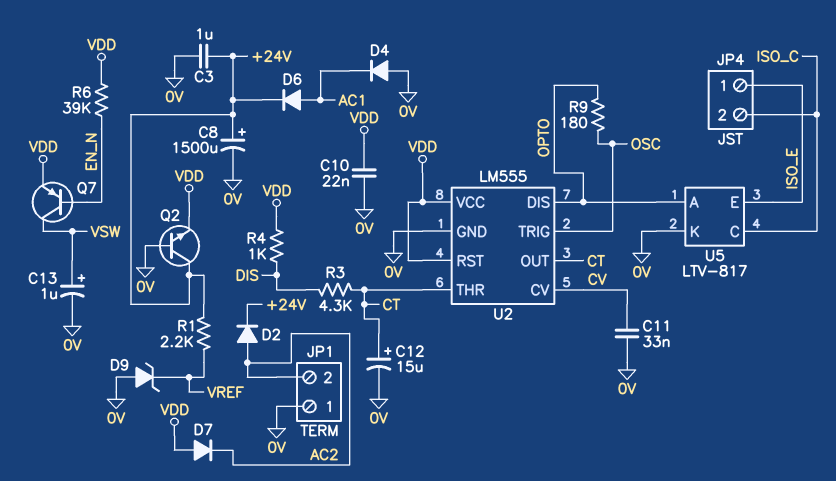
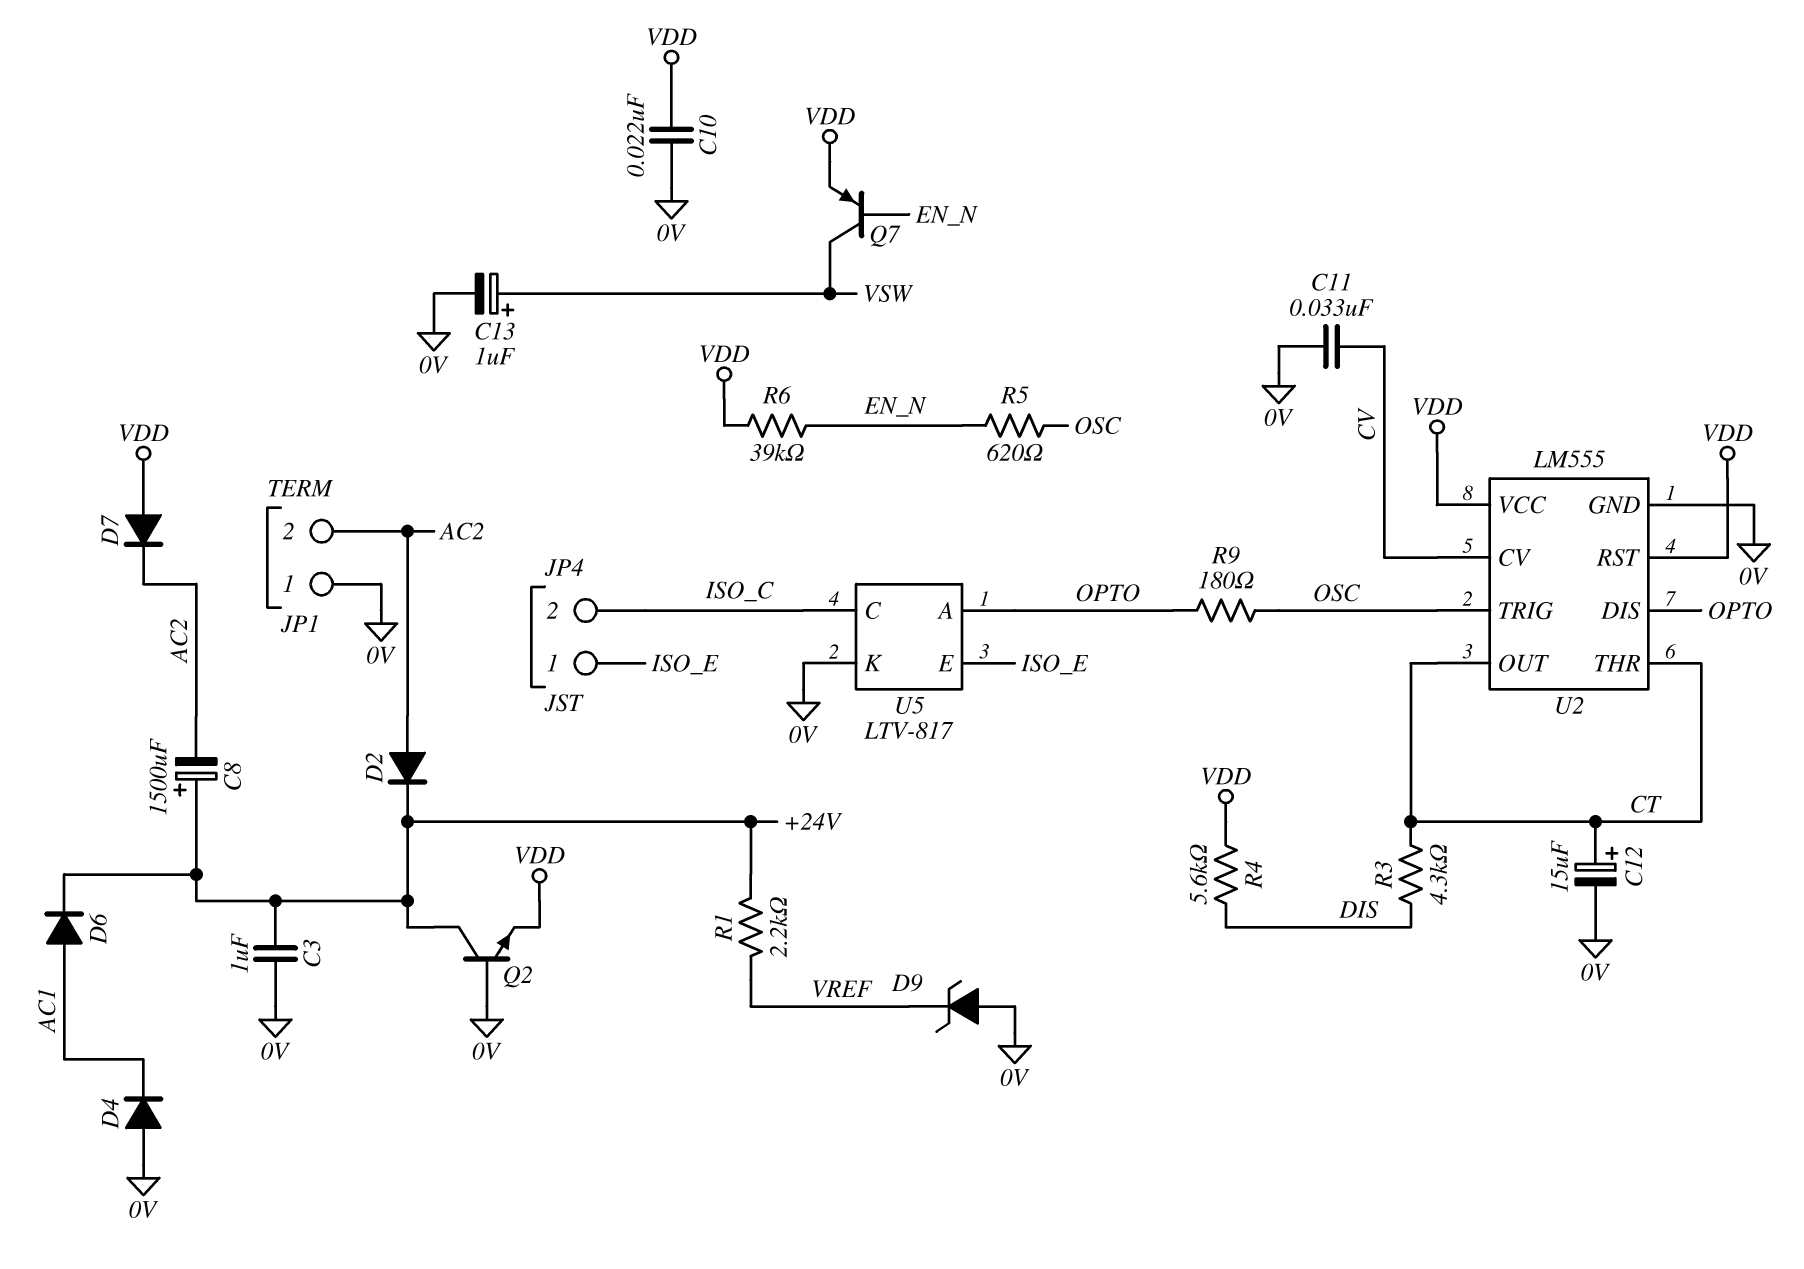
C8: 1500uF (plus +24V, minus 0V) -> 1500uF (plus +24V, minus AC2)
R4: 1k (DIS, VDD) -> 5.6k (DIS, VDD)
R5: none -> 620 (EN_N, OSC)

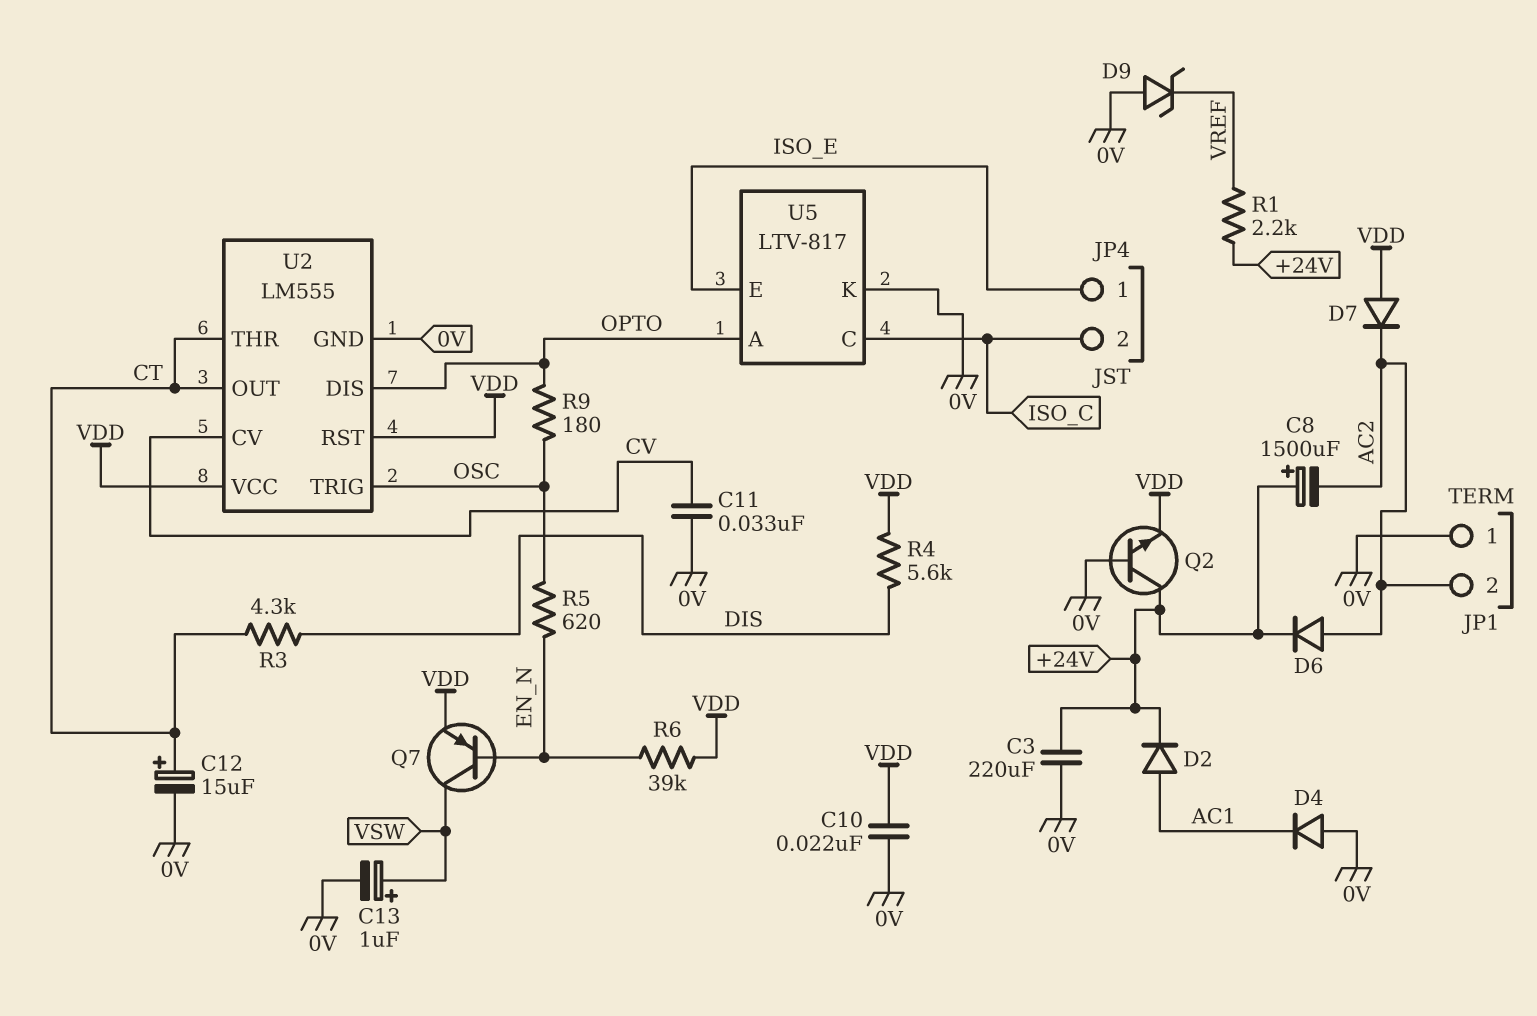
C3: 1uF (+24V, 0V) -> 220uF (+24V, 0V)
D2: diode (A AC2, K +24V) -> diode (A AC1, K +24V)
D6: diode (A AC1, K +24V) -> diode (A AC2, K +24V)

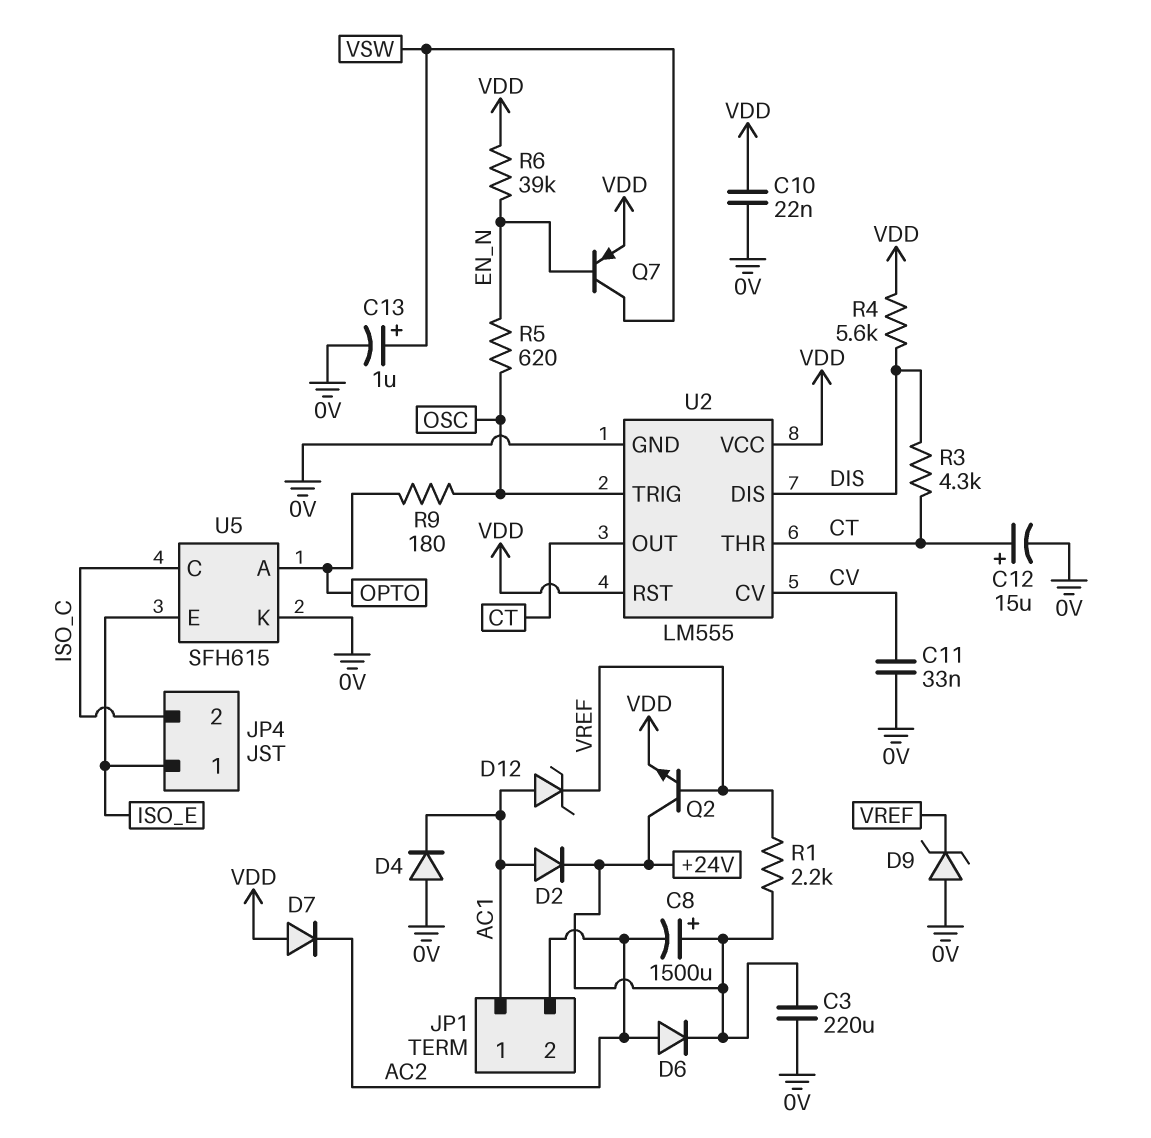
D12: none -> zener (A AC1, K VREF)
JP1 pin 1: 0V -> AC1
Q2: NPN (B 0V, C +24V, E VDD) -> NPN (B VREF, C +24V, E VDD)
U2 pin DIS: OPTO -> DIS
U5: LTV-817 -> SFH615

